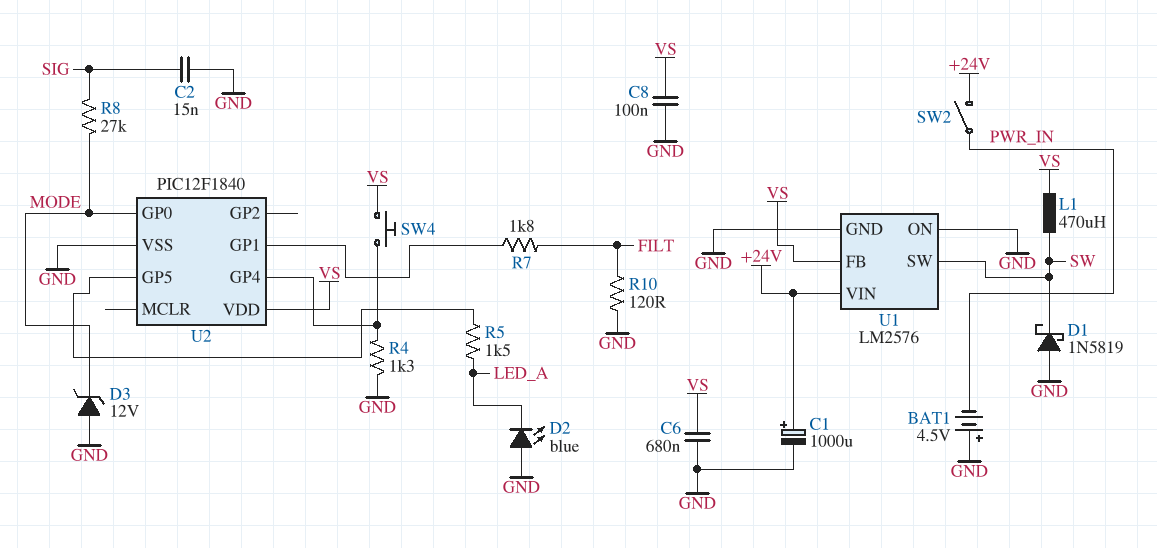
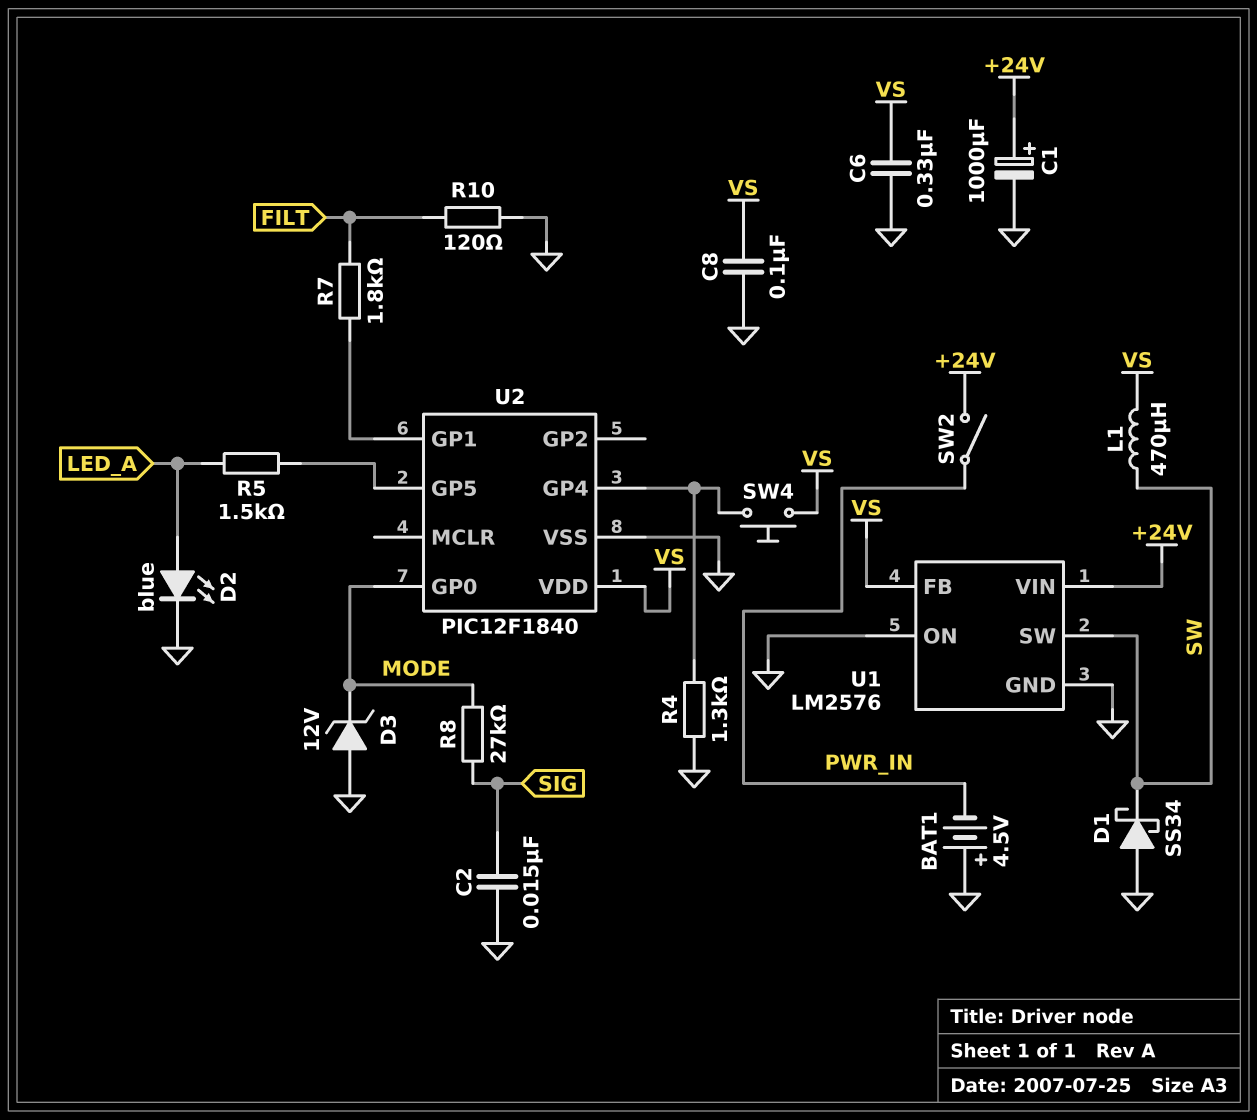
C6: 680nF (GND, VS) -> 330nF (GND, VS)
D1: schottky 1N5819 (A GND, K SW) -> schottky SS34 (A GND, K SW)
D2: LED blue (A GND, K LED_A) -> LED blue (A LED_A, K GND)

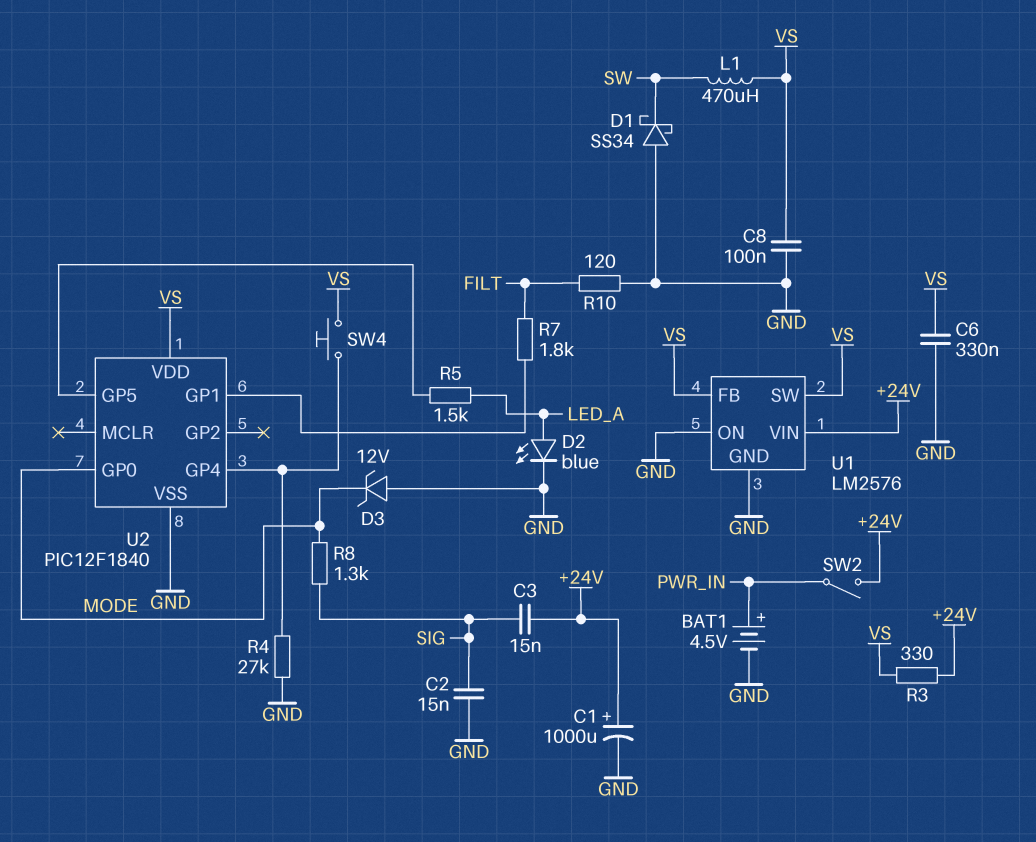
BAT1: 4.5V (plus GND, minus PWR_IN) -> 4.5V (plus PWR_IN, minus GND)
C3: none -> 15nF (+24V, SIG)
R3: none -> 330 (+24V, VS)
R4: 1.3k (GND, U2/GP4) -> 27k (GND, U2/GP4)
R8: 27k (MODE, SIG) -> 1.3k (MODE, SIG)
U1 pin SW: SW -> VS

